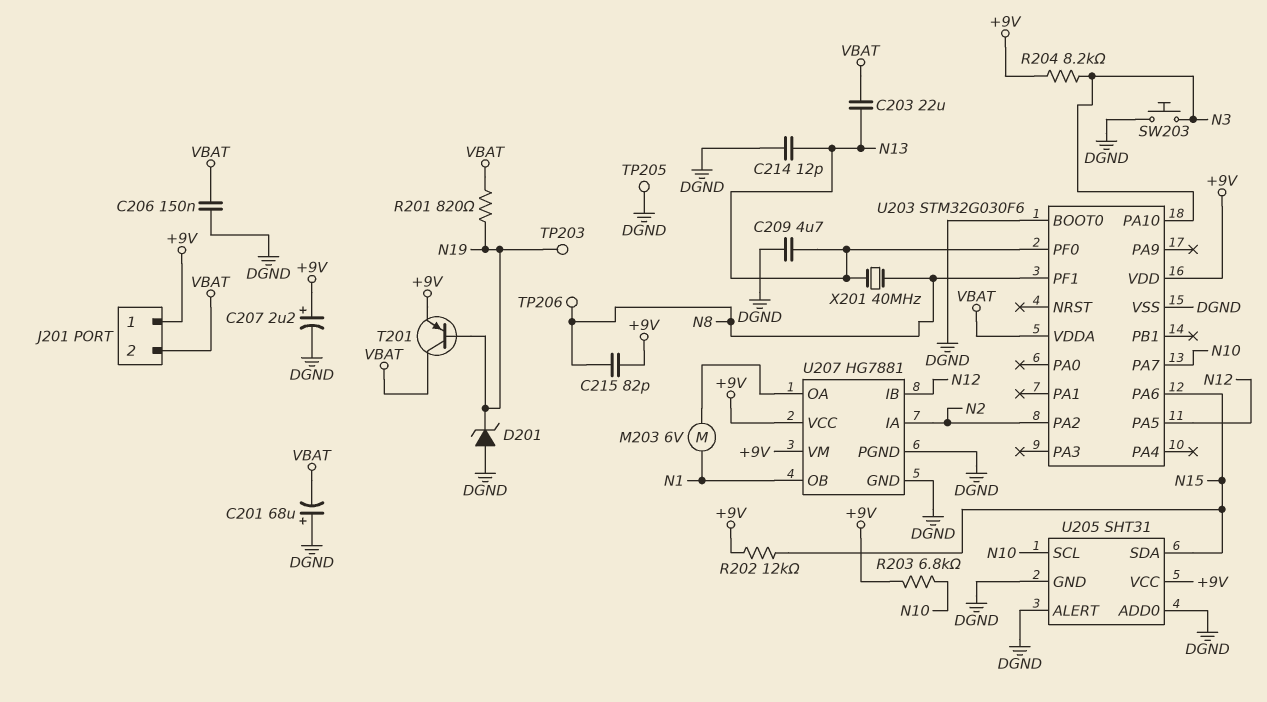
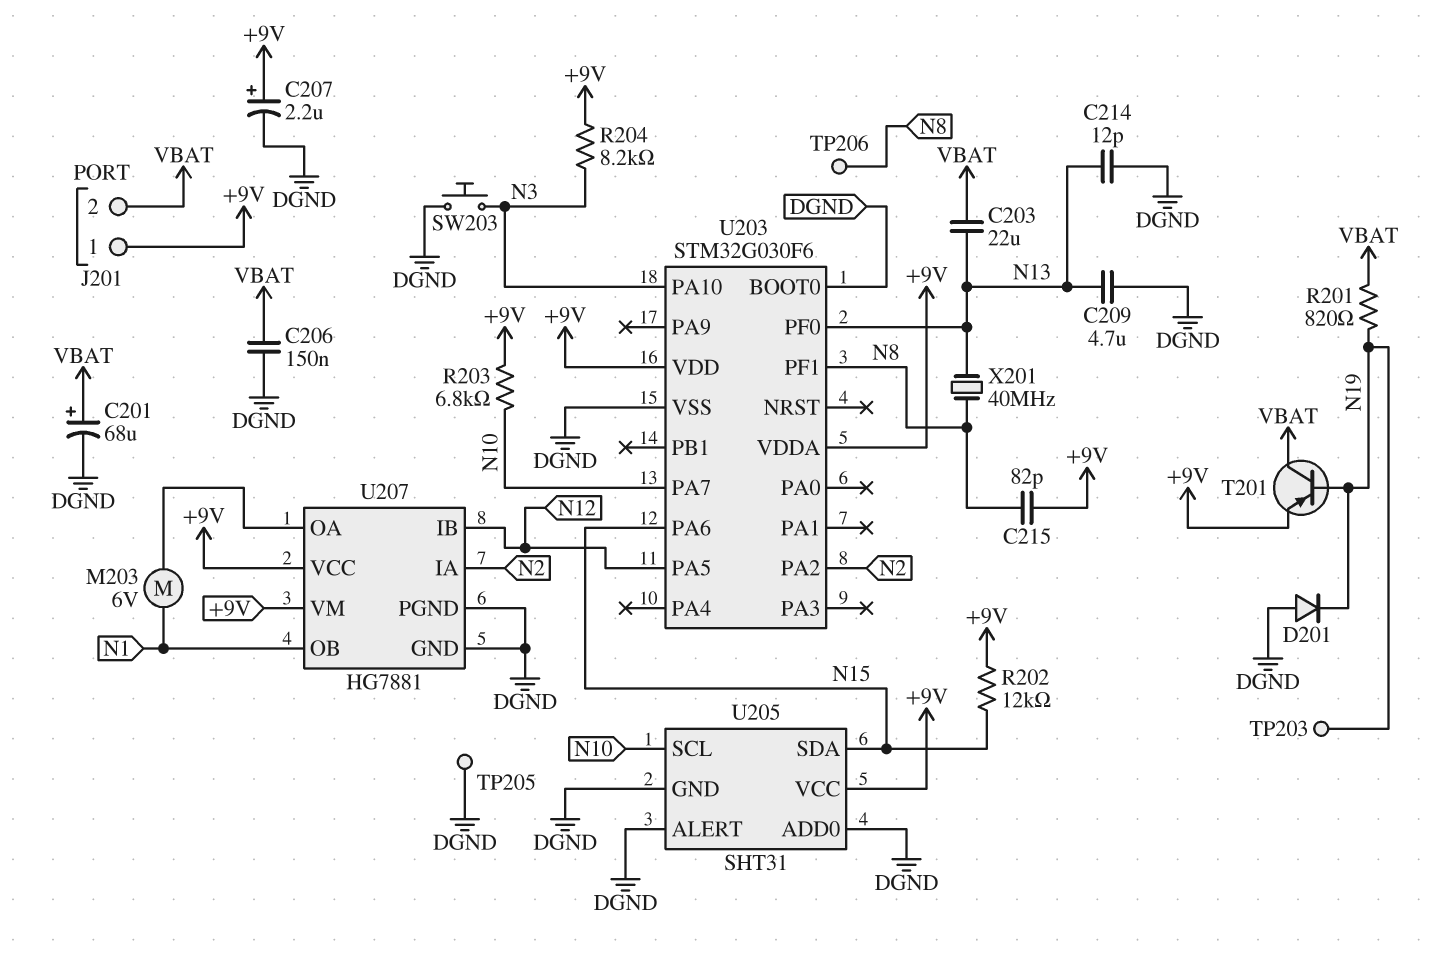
C201: 68uF (plus DGND, minus VBAT) -> 68uF (plus VBAT, minus DGND)
D201: zener (A DGND, K N19) -> diode (A DGND, K N19)
U203 pin VDDA: VBAT -> +9V

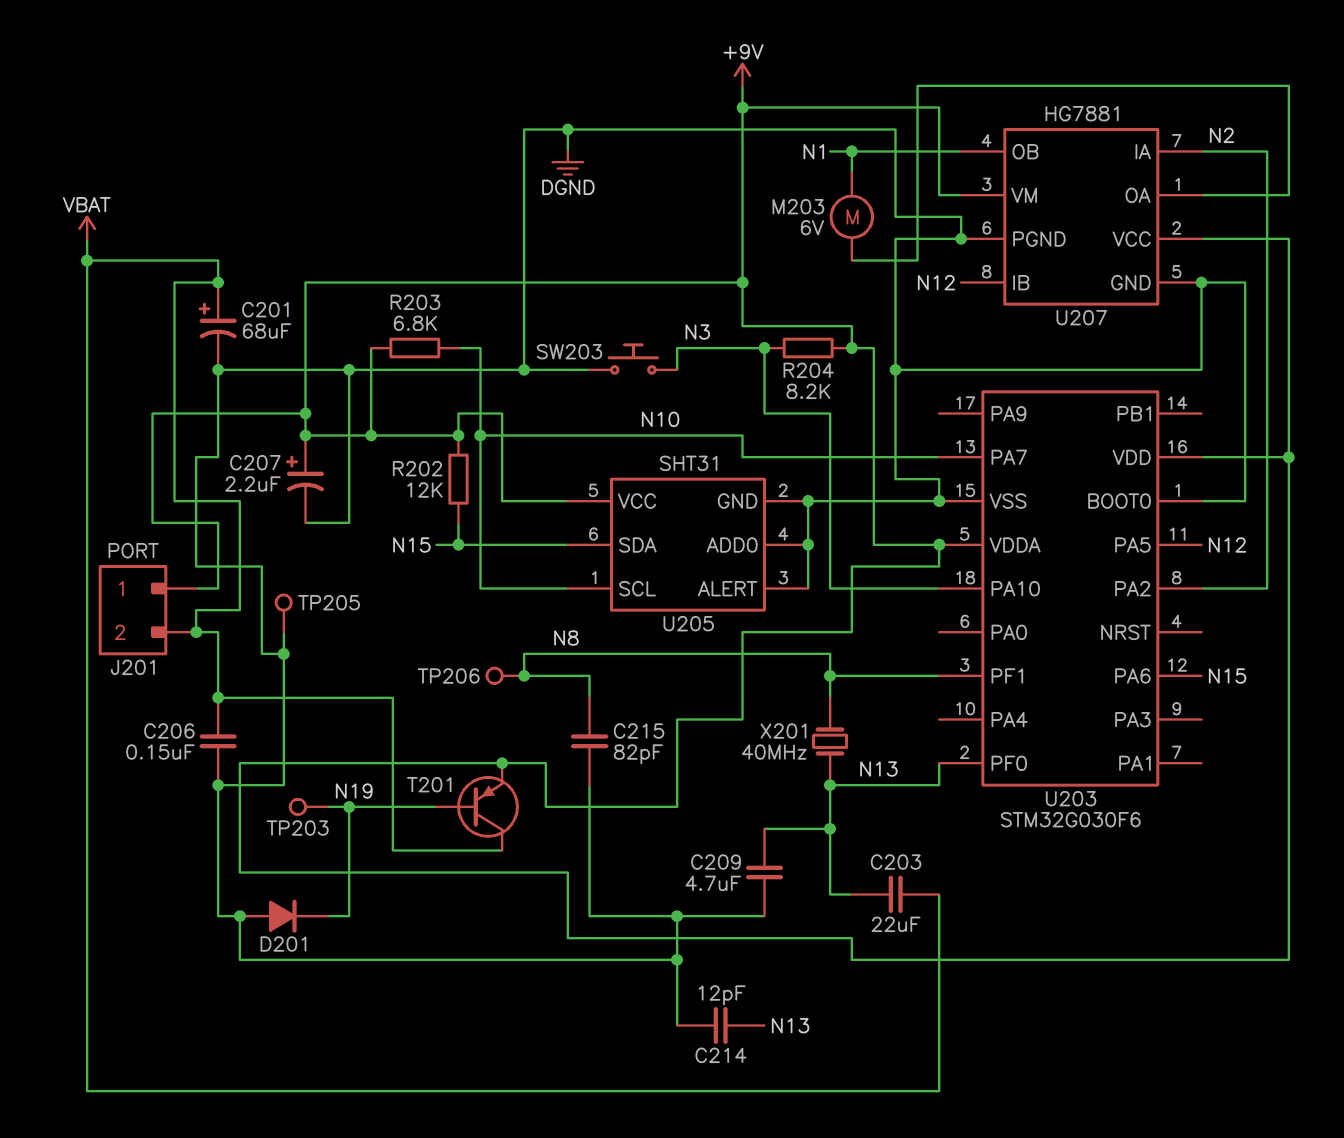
C215: 82pF (+9V, N8) -> 82pF (DGND, N8)
R201: 820 (N19, VBAT) -> none

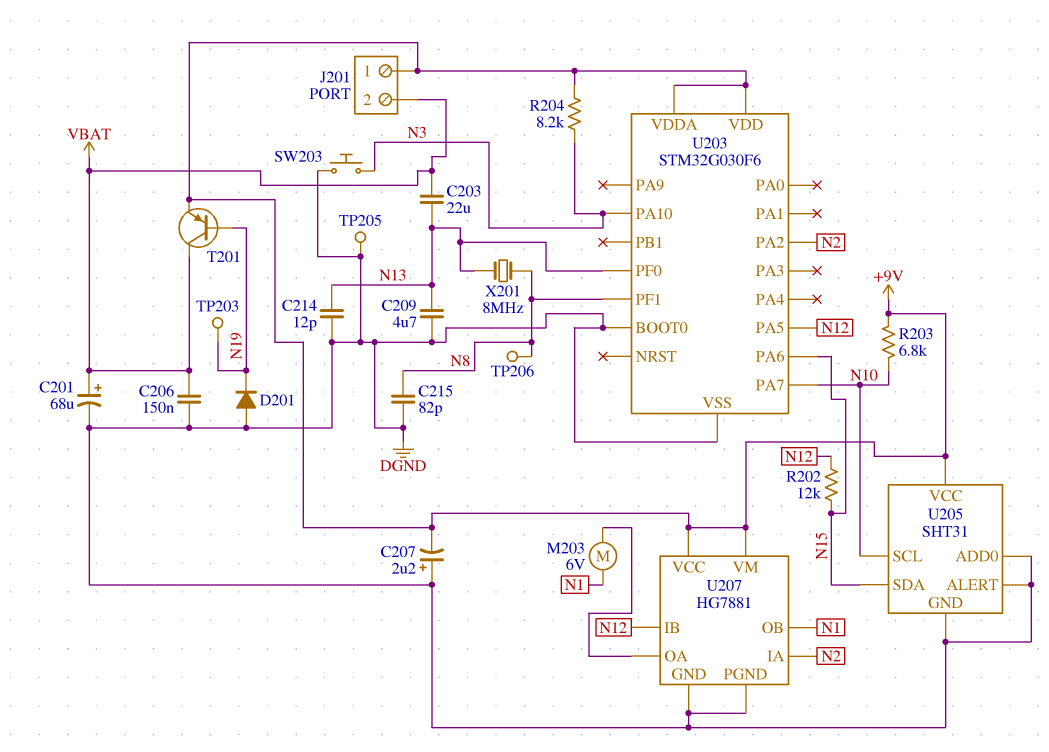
C207: 2.2uF (plus +9V, minus DGND) -> 2.2uF (plus DGND, minus +9V)
R202: 12k (+9V, N15) -> 12k (N12, N15)
X201: 40MHz (N8, N13) -> 8MHz (N8, N13)

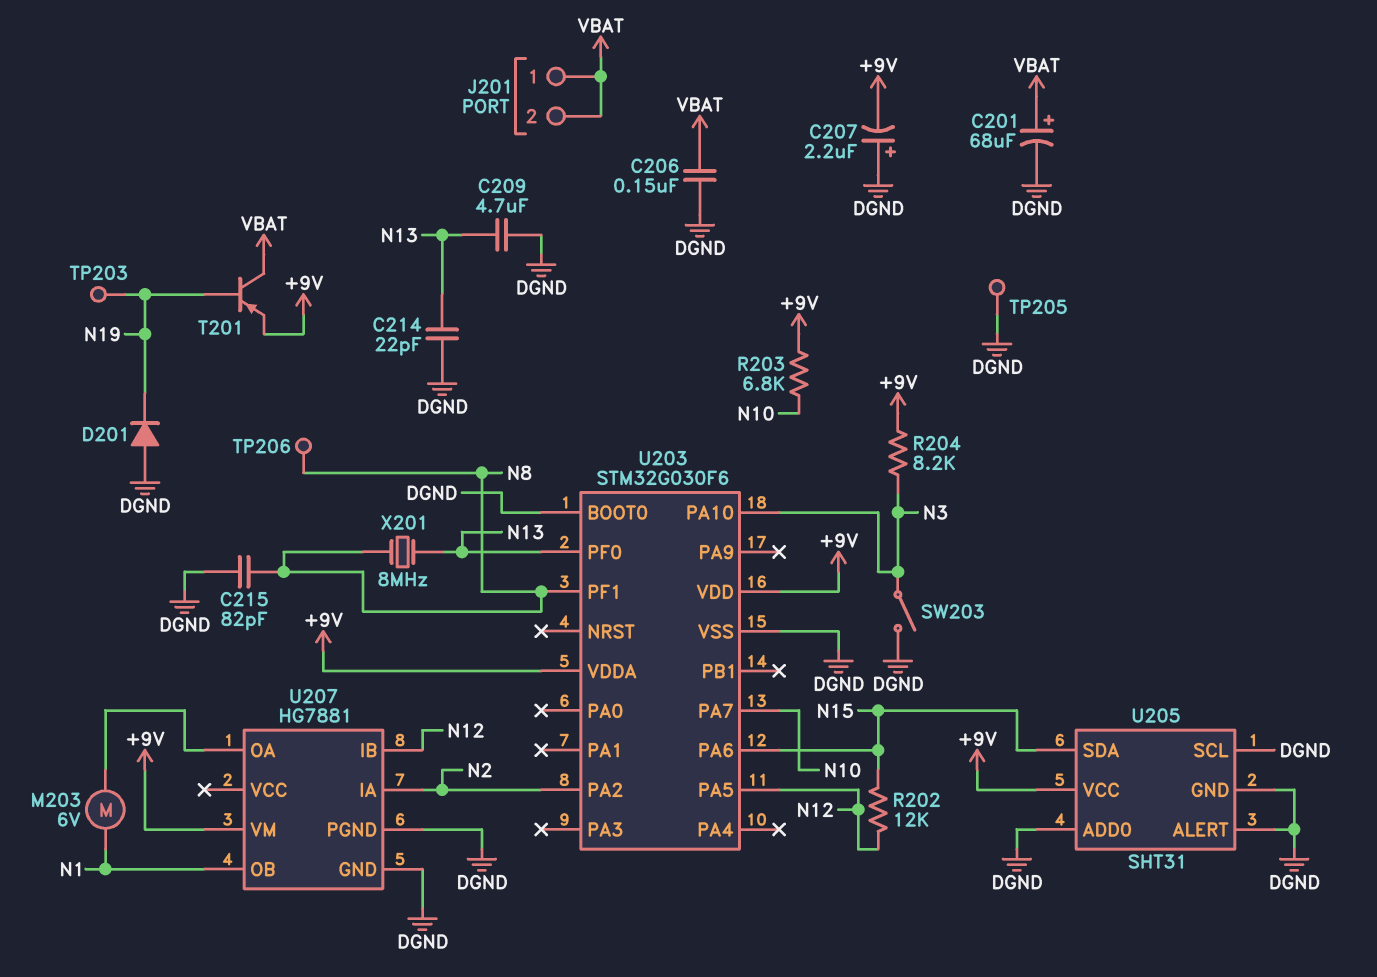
C203: 22uF (N13, VBAT) -> none
C214: 12pF (DGND, N13) -> 22pF (DGND, N13)
J201 pin 1: +9V -> VBAT
SW203: button (DGND, N3) -> switch (DGND, N3)
U205 pin SCL: N10 -> DGND
U207 pin VCC: +9V -> none

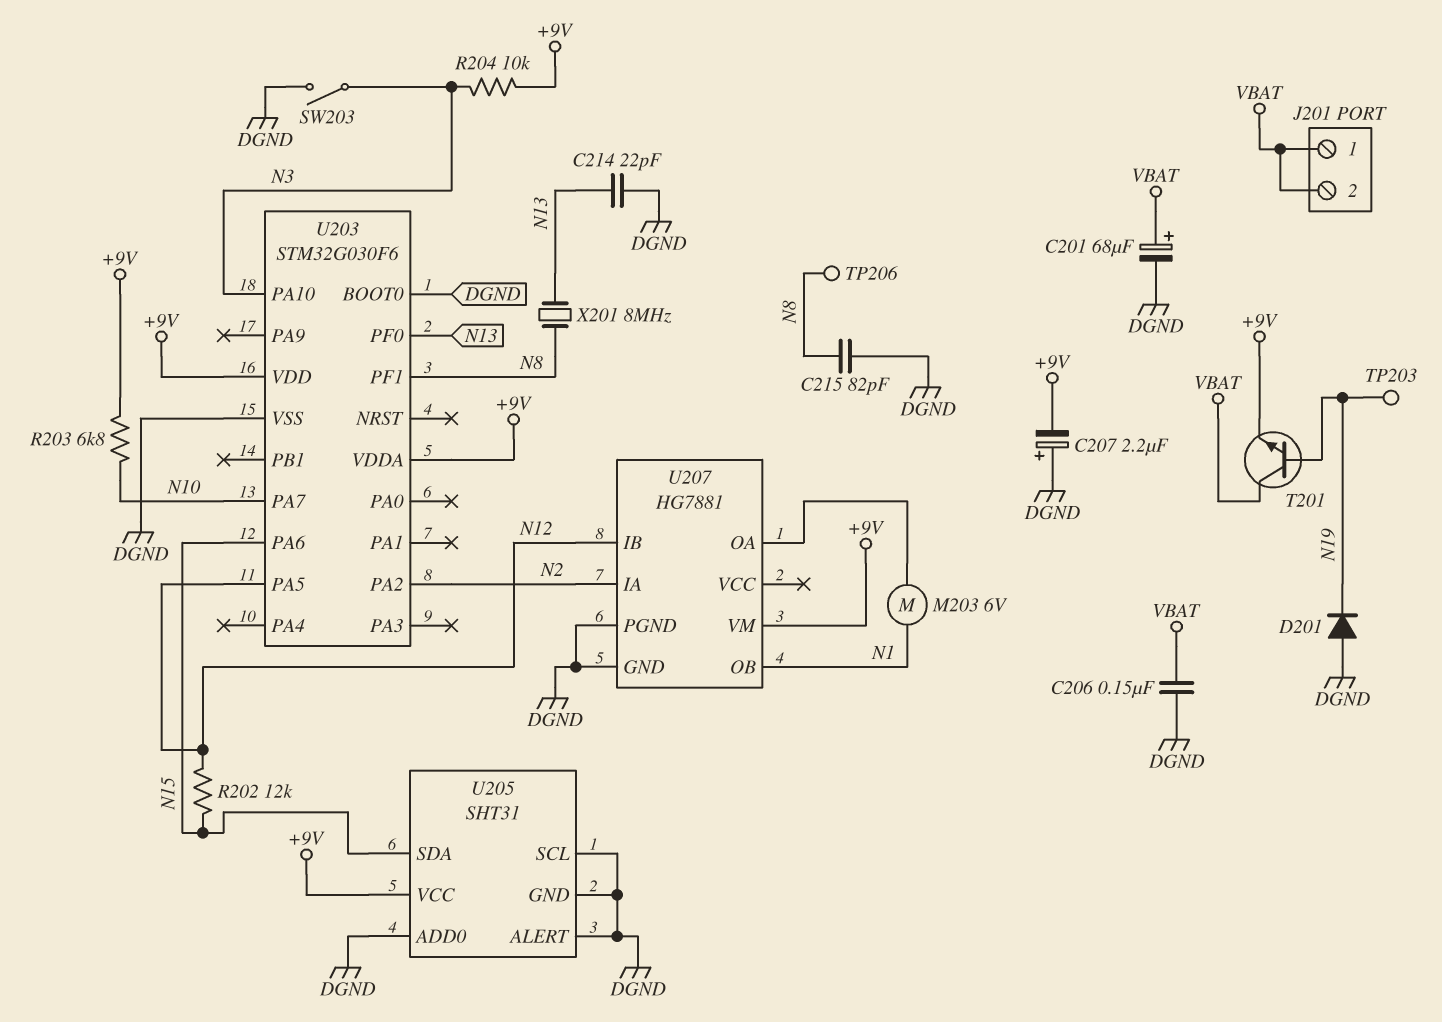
C209: 4.7uF (DGND, N13) -> none
R204: 8.2k (+9V, N3) -> 10k (+9V, N3)
T201: PNP (B N19, C VBAT, E +9V) -> NPN (B N19, C VBAT, E +9V)
TP205: test point (DGND) -> none

